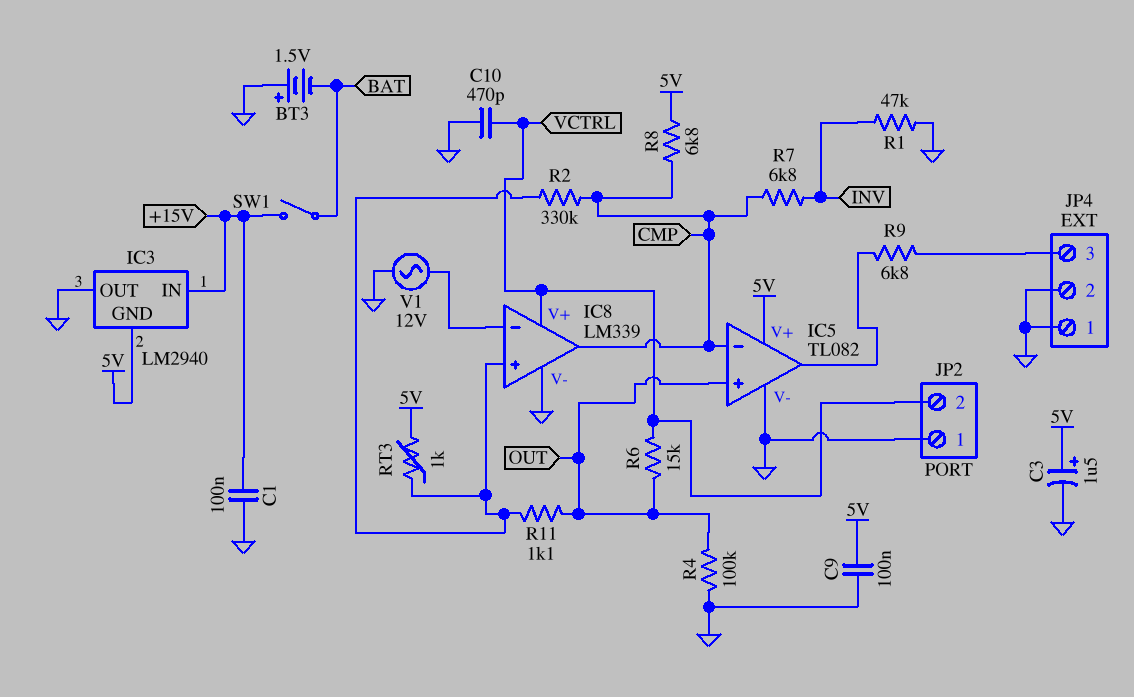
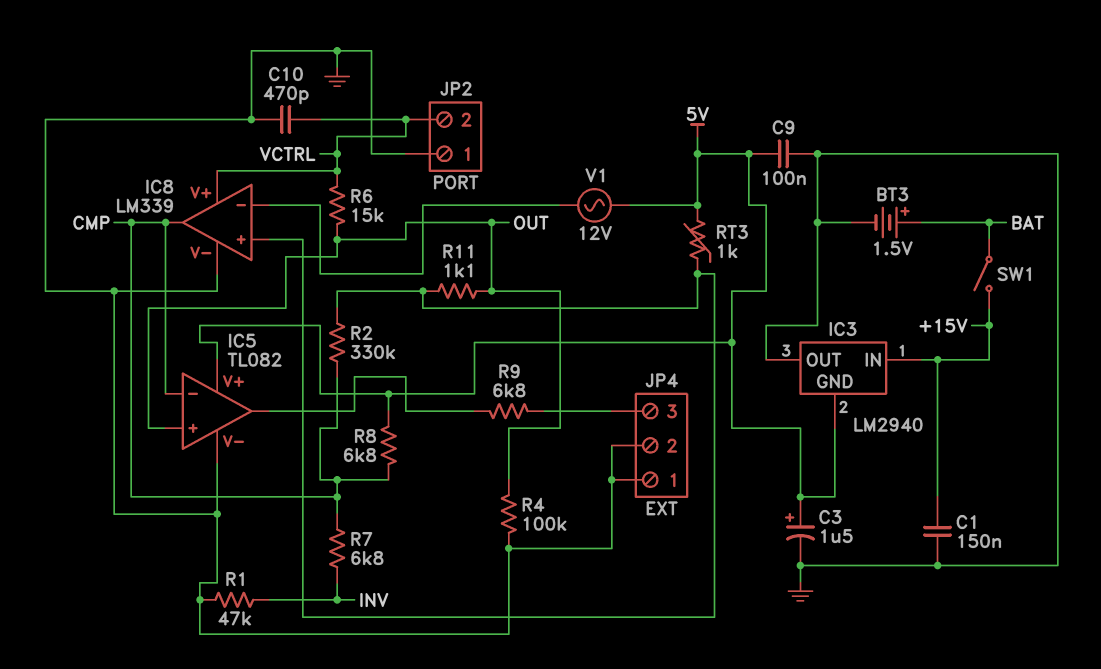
BT3: 1.5V (plus GND, minus BAT) -> 1.5V (plus BAT, minus GND)
C1: 100nF (+15V, GND) -> 150nF (+15V, GND)
V1: AC 12V (GND, IC8/in-) -> AC 12V (5V, IC8/in-)

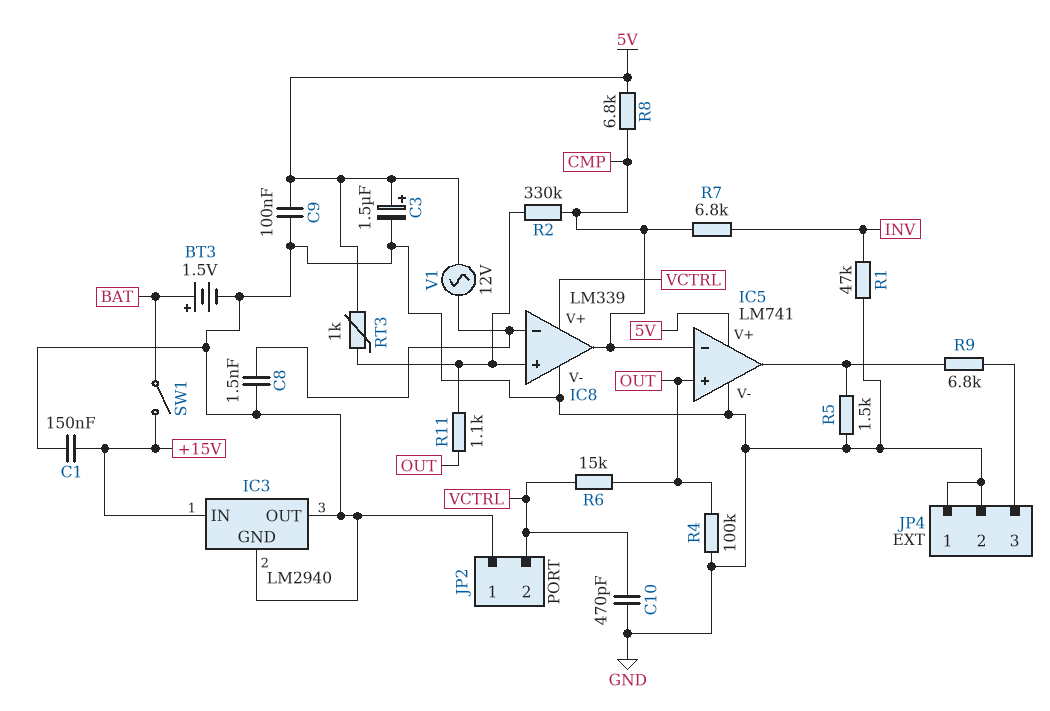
C8: none -> 1.5nF (GND, IC8/in-)
IC3 pin GND: 5V -> GND
IC5: TL082 -> LM741
R5: none -> 1.5k (GND, IC5/out)

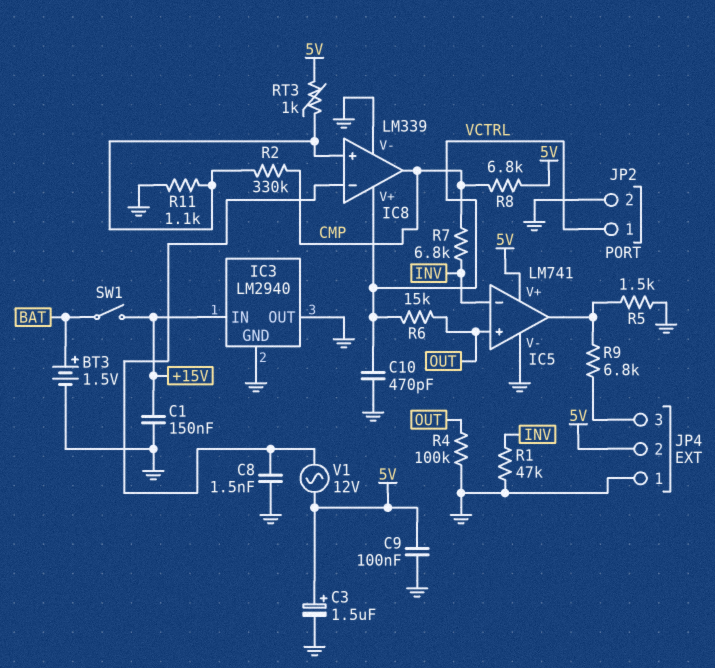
IC5 pin in-: CMP -> INV
JP2 pin 1: GND -> VCTRL
JP2 pin 2: VCTRL -> GND
JP4 pin 2: GND -> 5V
R11: 1.1k (IC8/in+, OUT) -> 1.1k (GND, IC8/in+)

